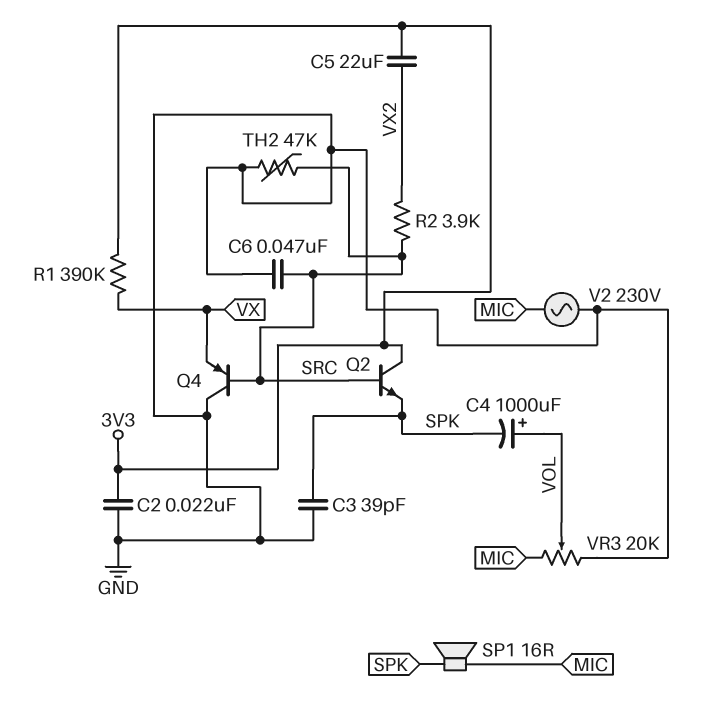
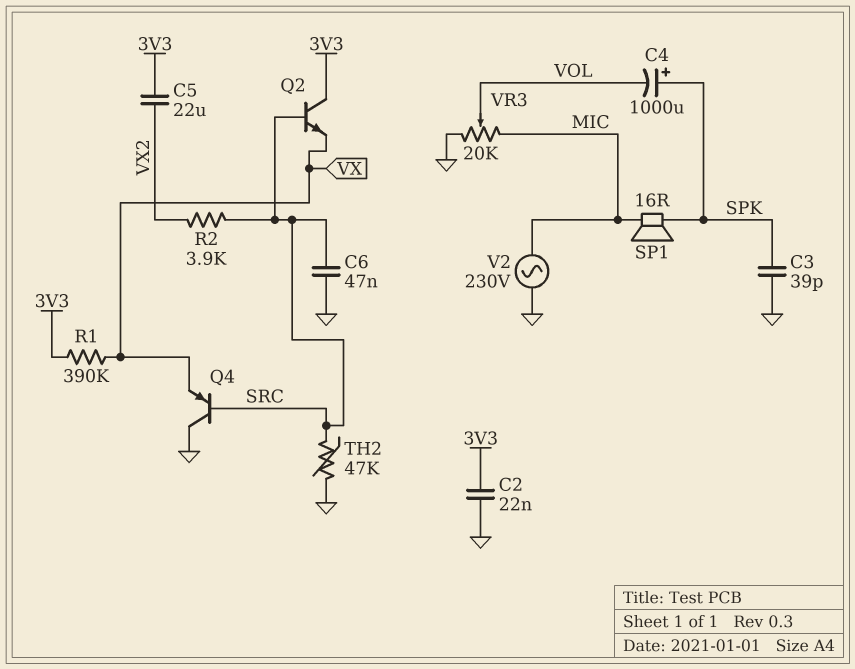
C4: 1000uF (plus VOL, minus SPK) -> 1000uF (plus SPK, minus VOL)
Q2: NPN (B SRC, C 3V3, E SPK) -> NPN (B SRC, C 3V3, E VX)

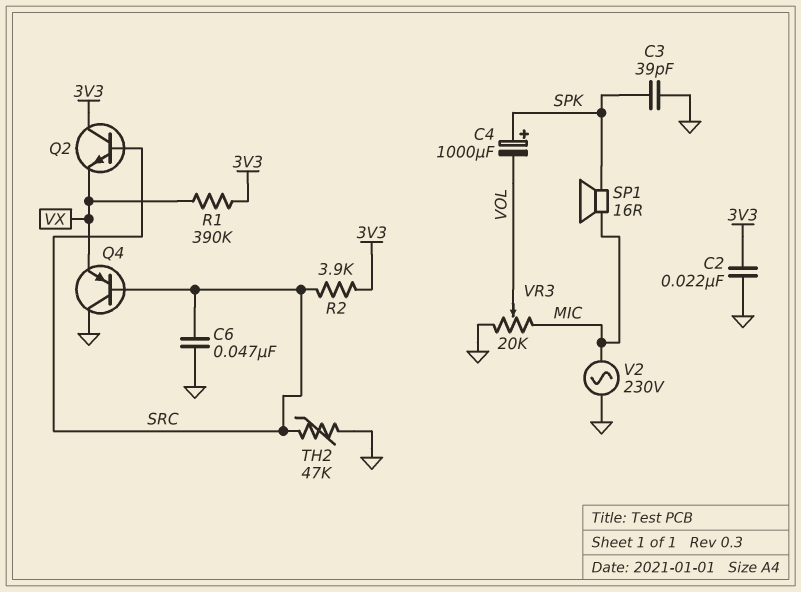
C5: 22uF (3V3, VX2) -> none
R2: 3.9k (SRC, VX2) -> 3.9k (3V3, SRC)

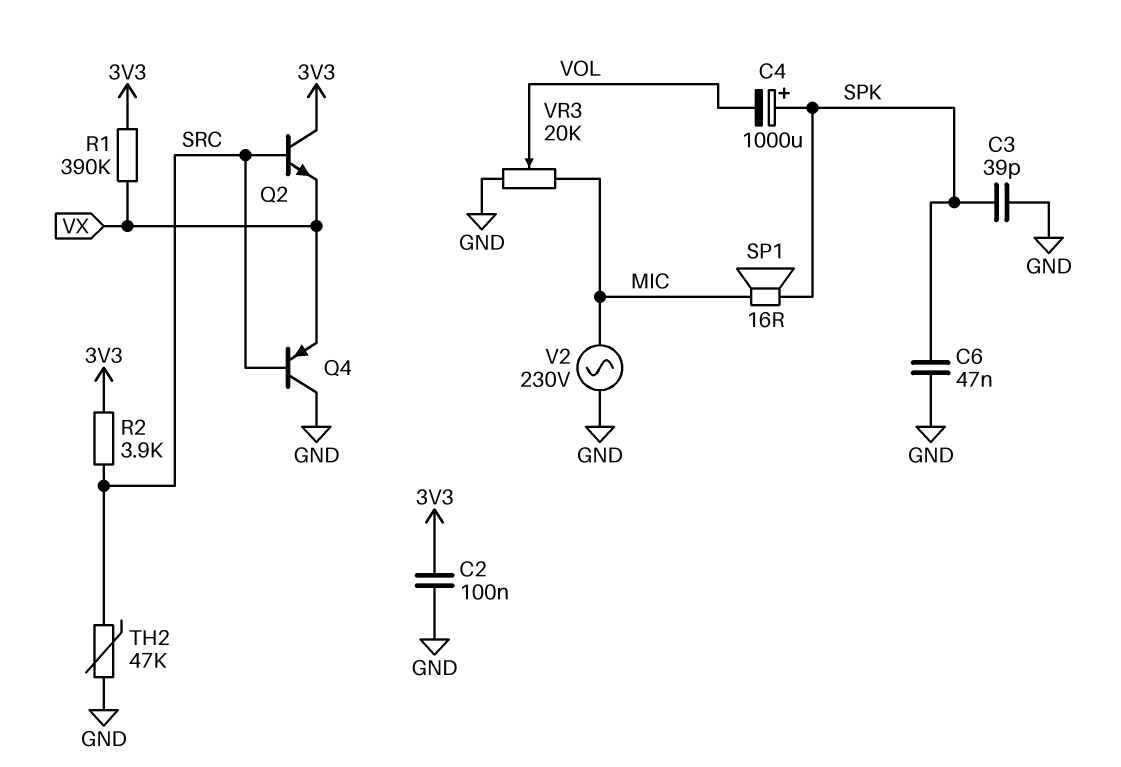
C2: 22nF (3V3, GND) -> 100nF (3V3, GND)
C6: 47nF (GND, SRC) -> 47nF (GND, SPK)

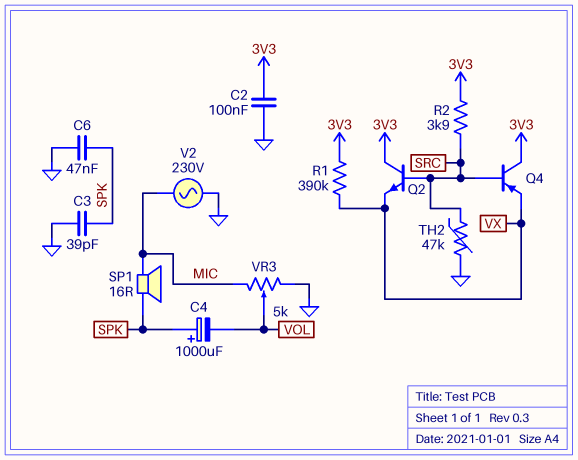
Q4: PNP (B SRC, C GND, E VX) -> PNP (B SRC, C 3V3, E VX)
VR3: 20k (GND, MIC, wiper VOL) -> 5k (GND, MIC, wiper VOL)

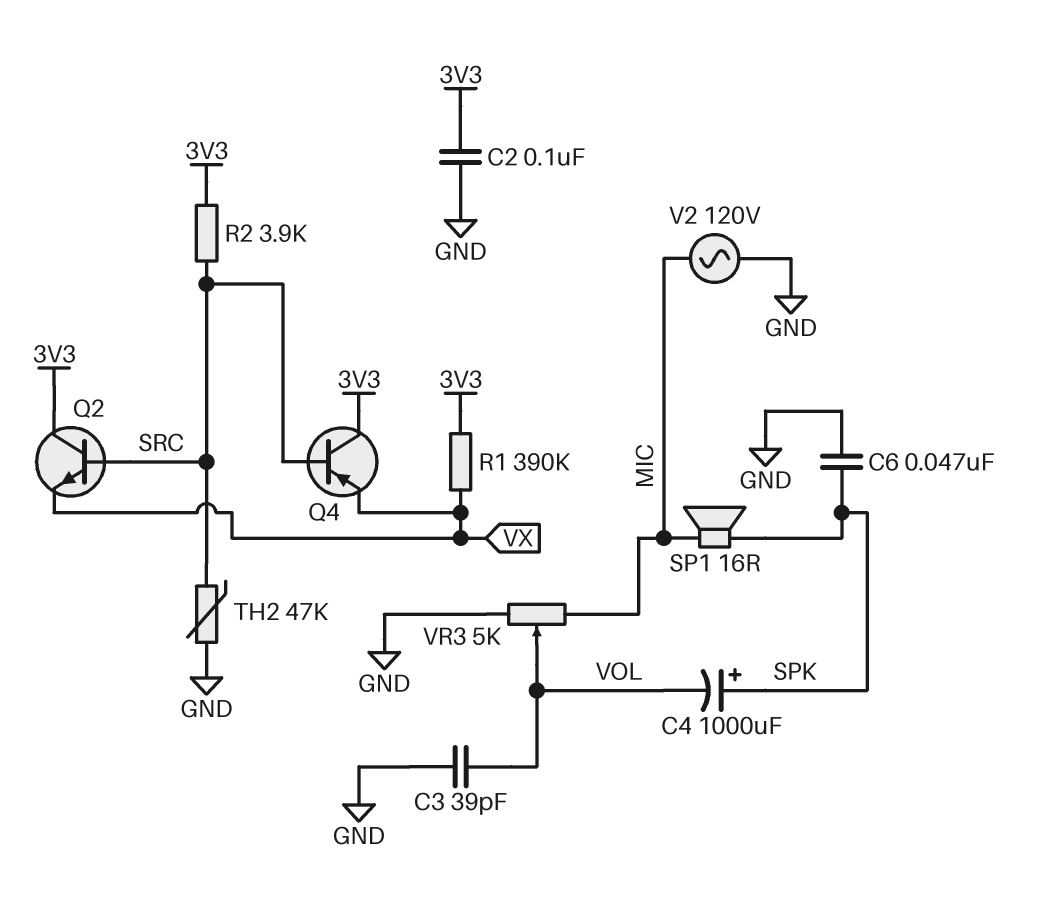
C3: 39pF (GND, SPK) -> 39pF (GND, VOL)
V2: AC 230V (GND, MIC) -> AC 120V (GND, MIC)

